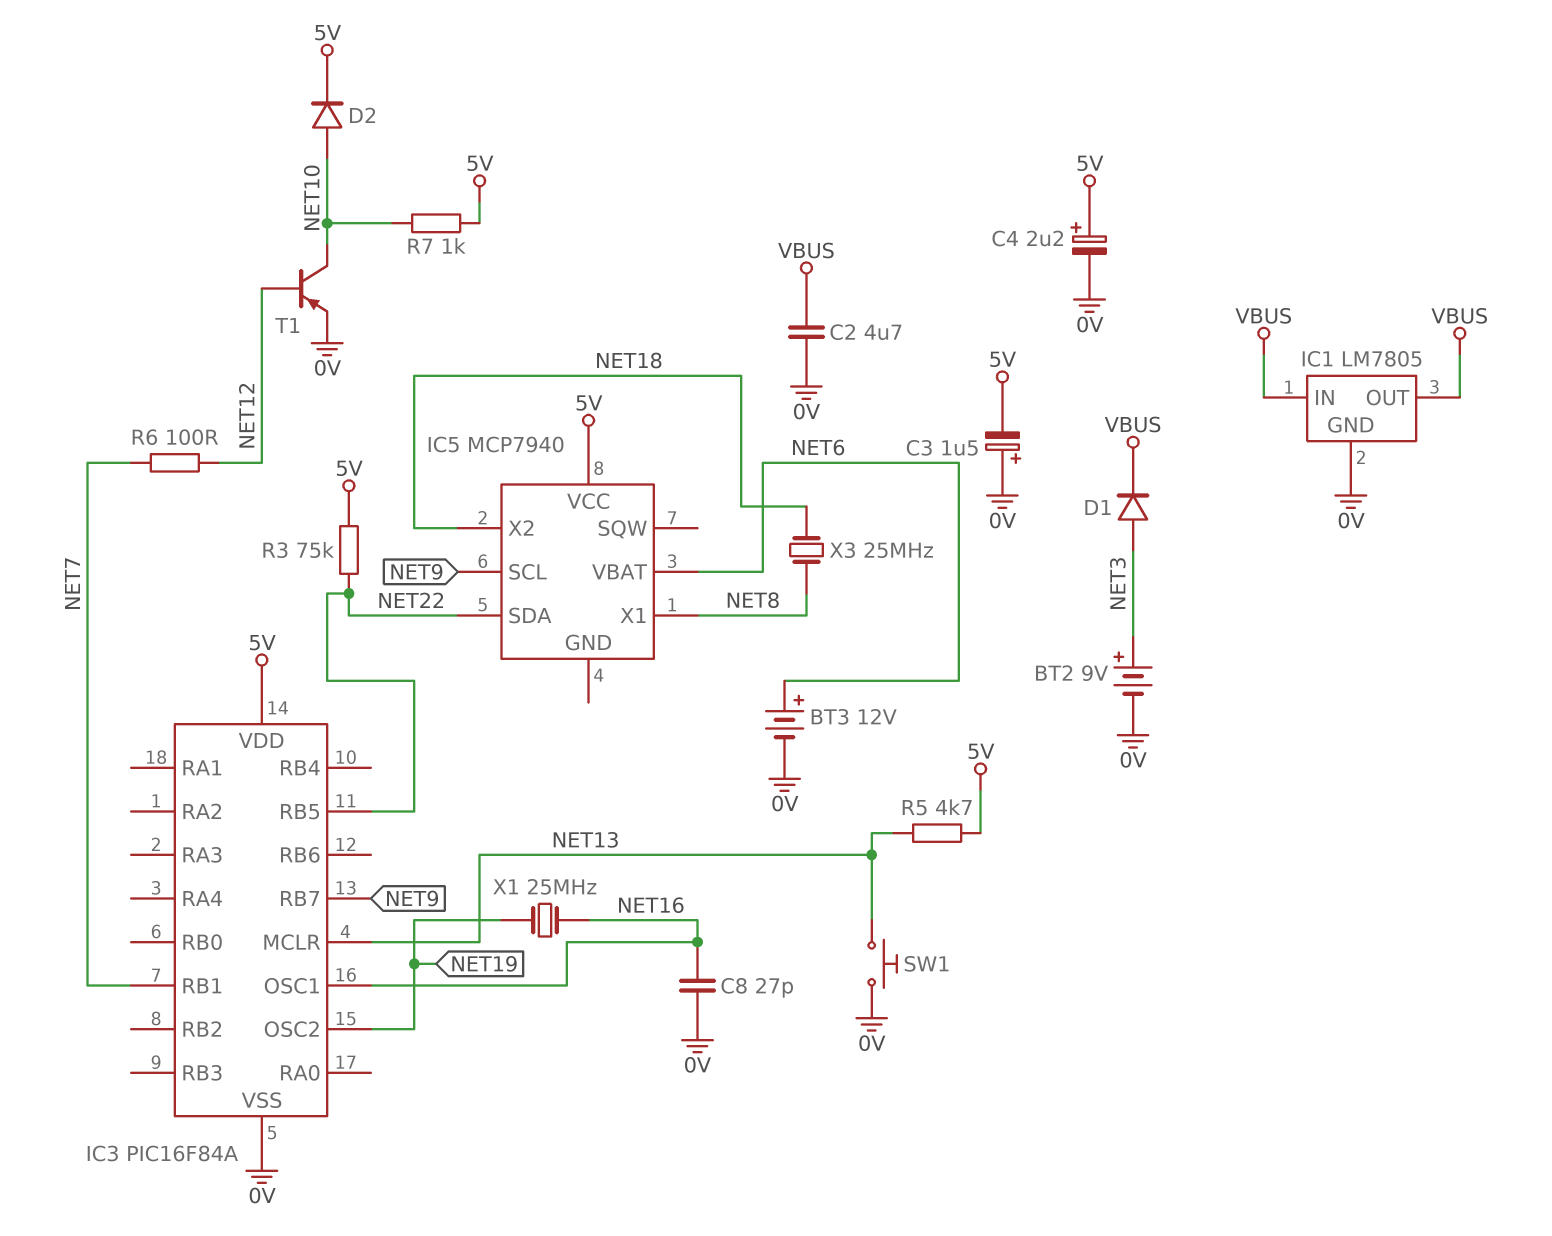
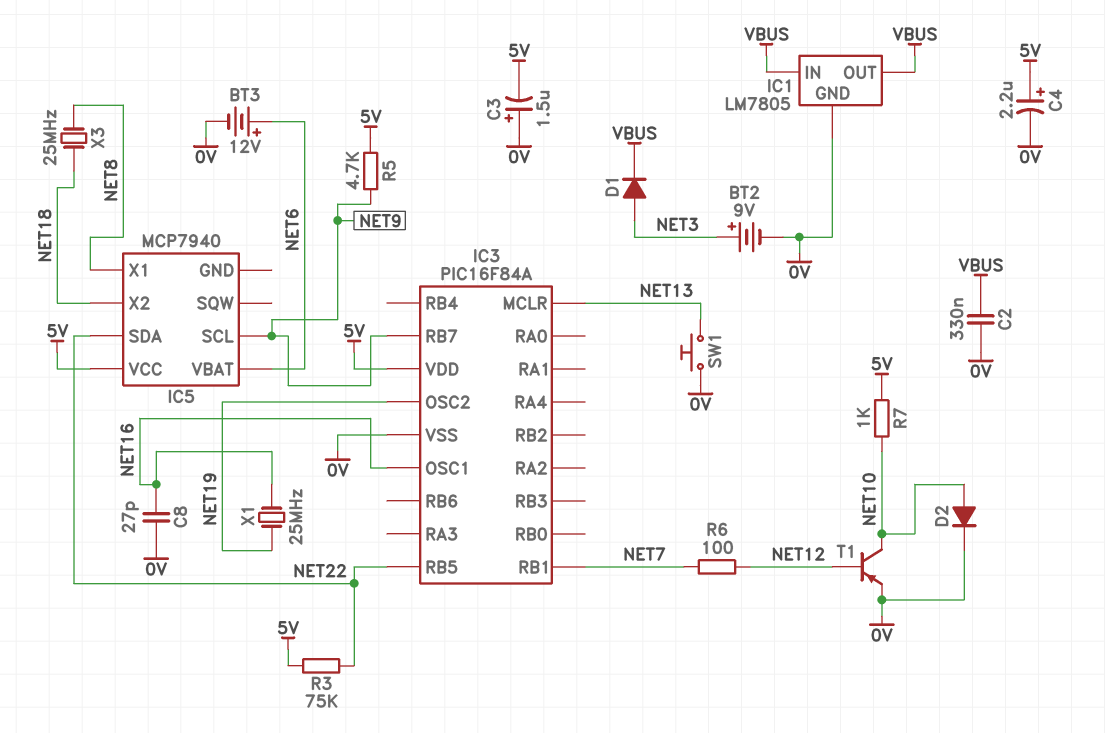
C2: 4.7uF (0V, VBUS) -> 330nF (0V, VBUS)
D2: diode (A NET10, K 5V) -> diode (A NET10, K 0V)
R5: 4.7k (5V, NET13) -> 4.7k (5V, NET9)

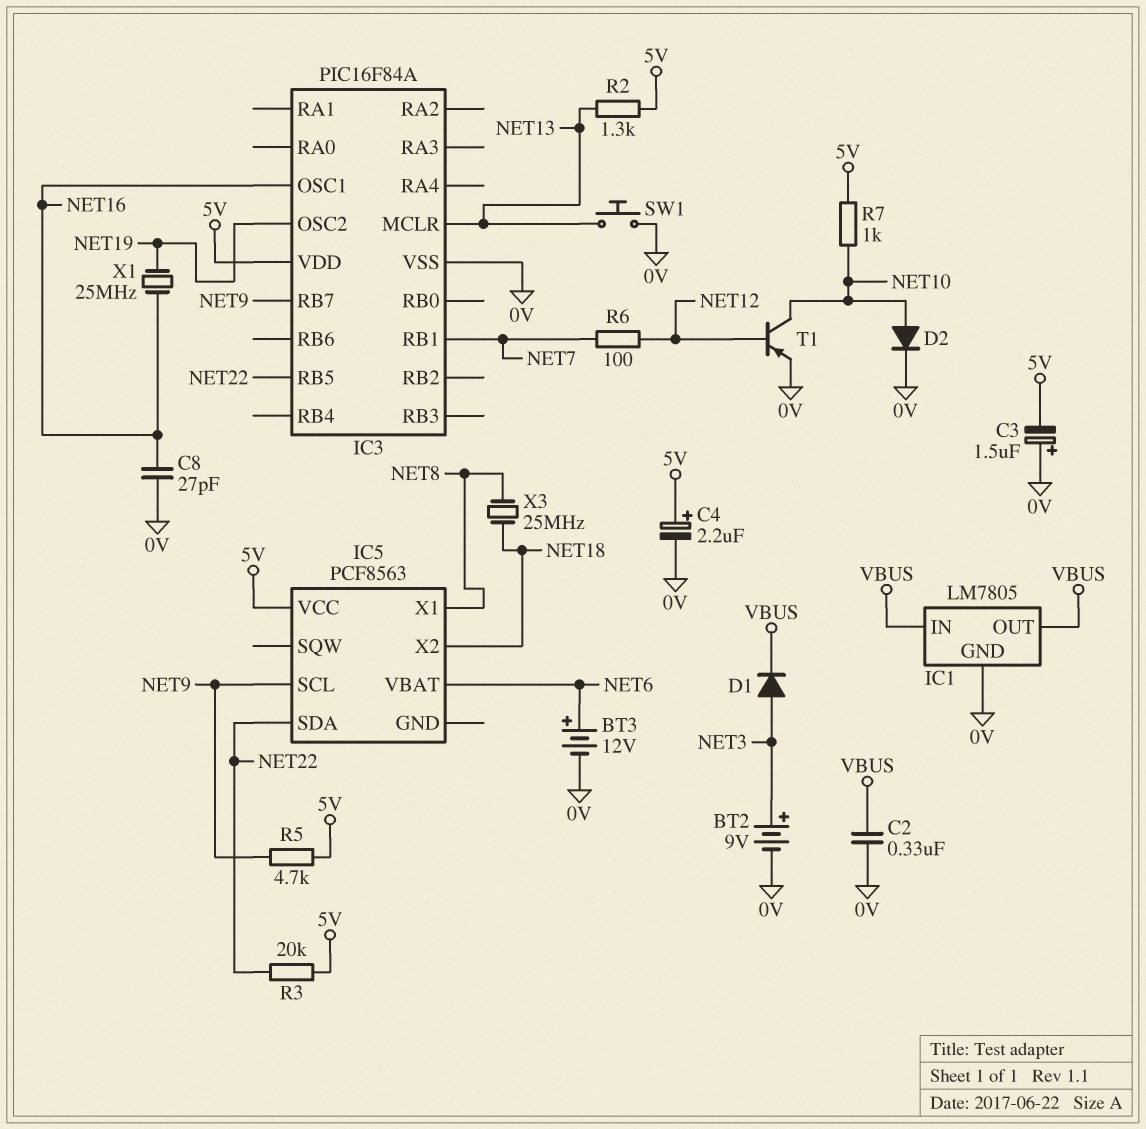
IC5: MCP7940 -> PCF8563
R2: none -> 1.3k (5V, NET13)
R3: 75k (5V, NET22) -> 20k (5V, NET22)

